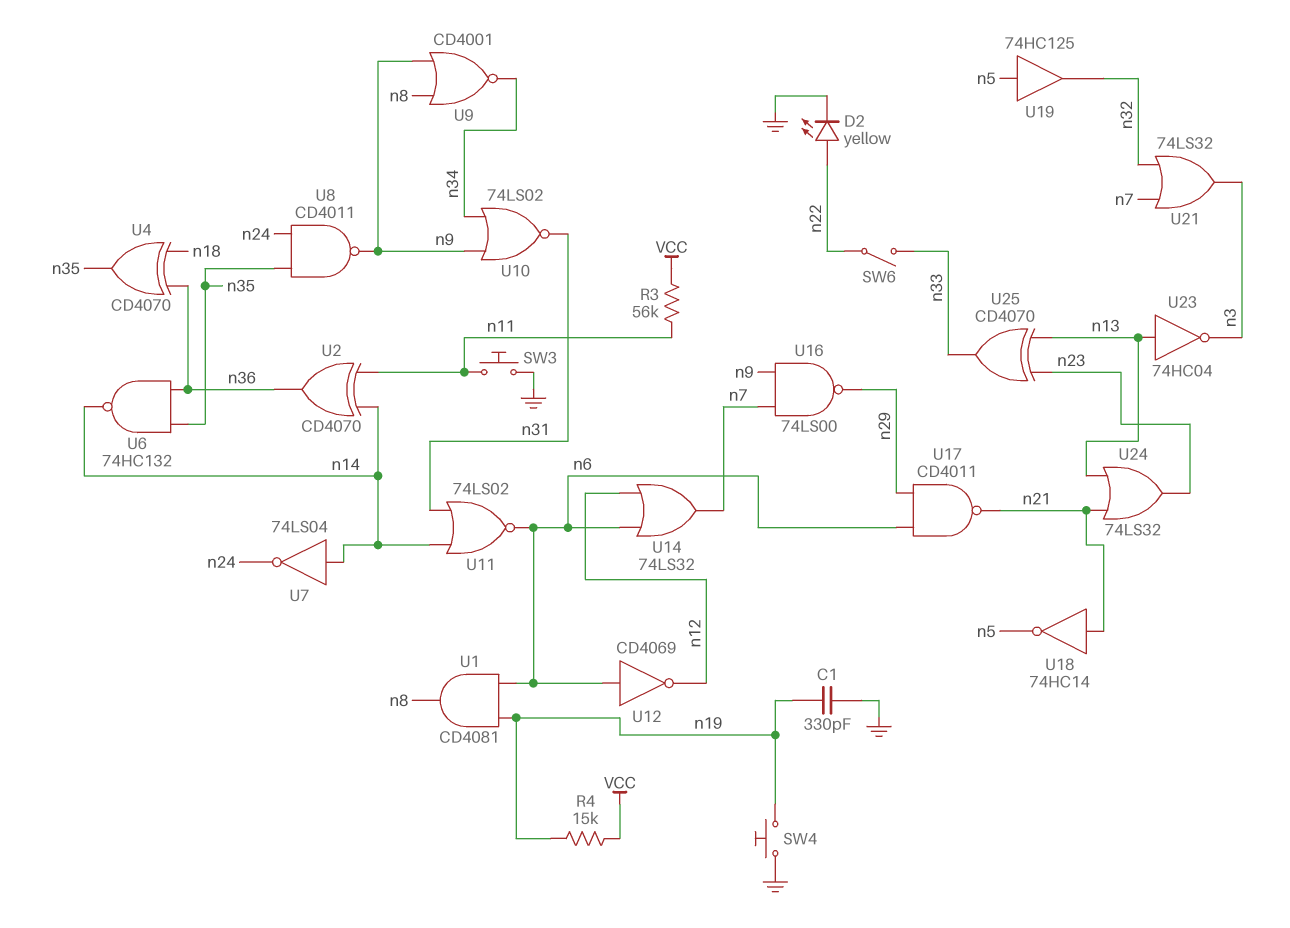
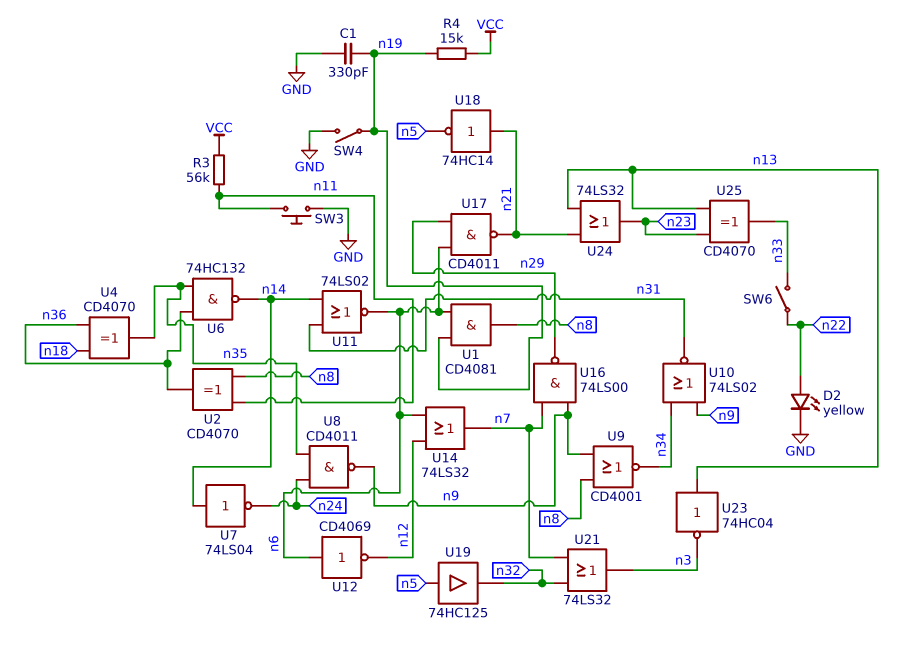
SW4: button (GND, n19) -> switch (GND, n19)
U2: XOR CD4070 (in n11, in n14, out n36) -> XOR CD4070 (in n8, in n11, out n36)

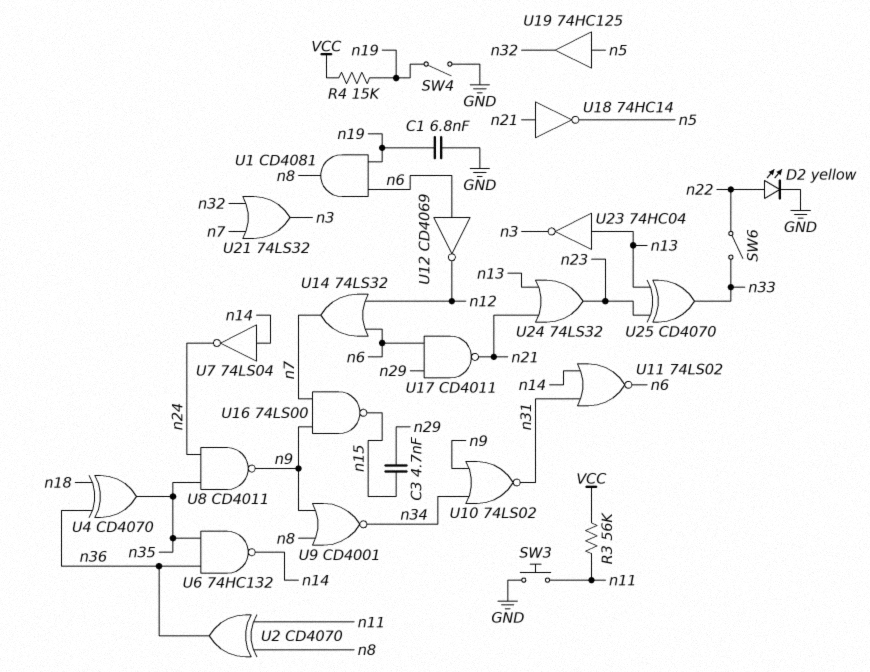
C1: 330pF (GND, n19) -> 6.8nF (GND, n19)
C3: none -> 4.7nF (n15, n29)
U16: NAND 74LS00 (in n7, in n9, out n29) -> NAND 74LS00 (in n7, in n9, out n15)

